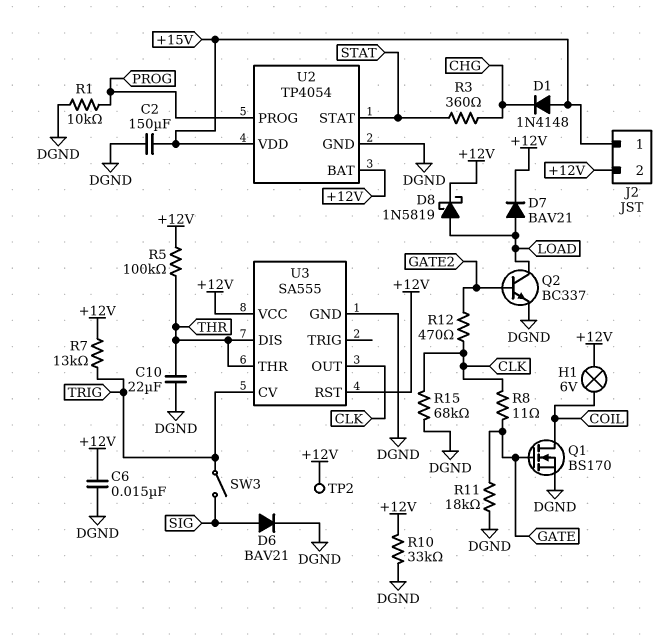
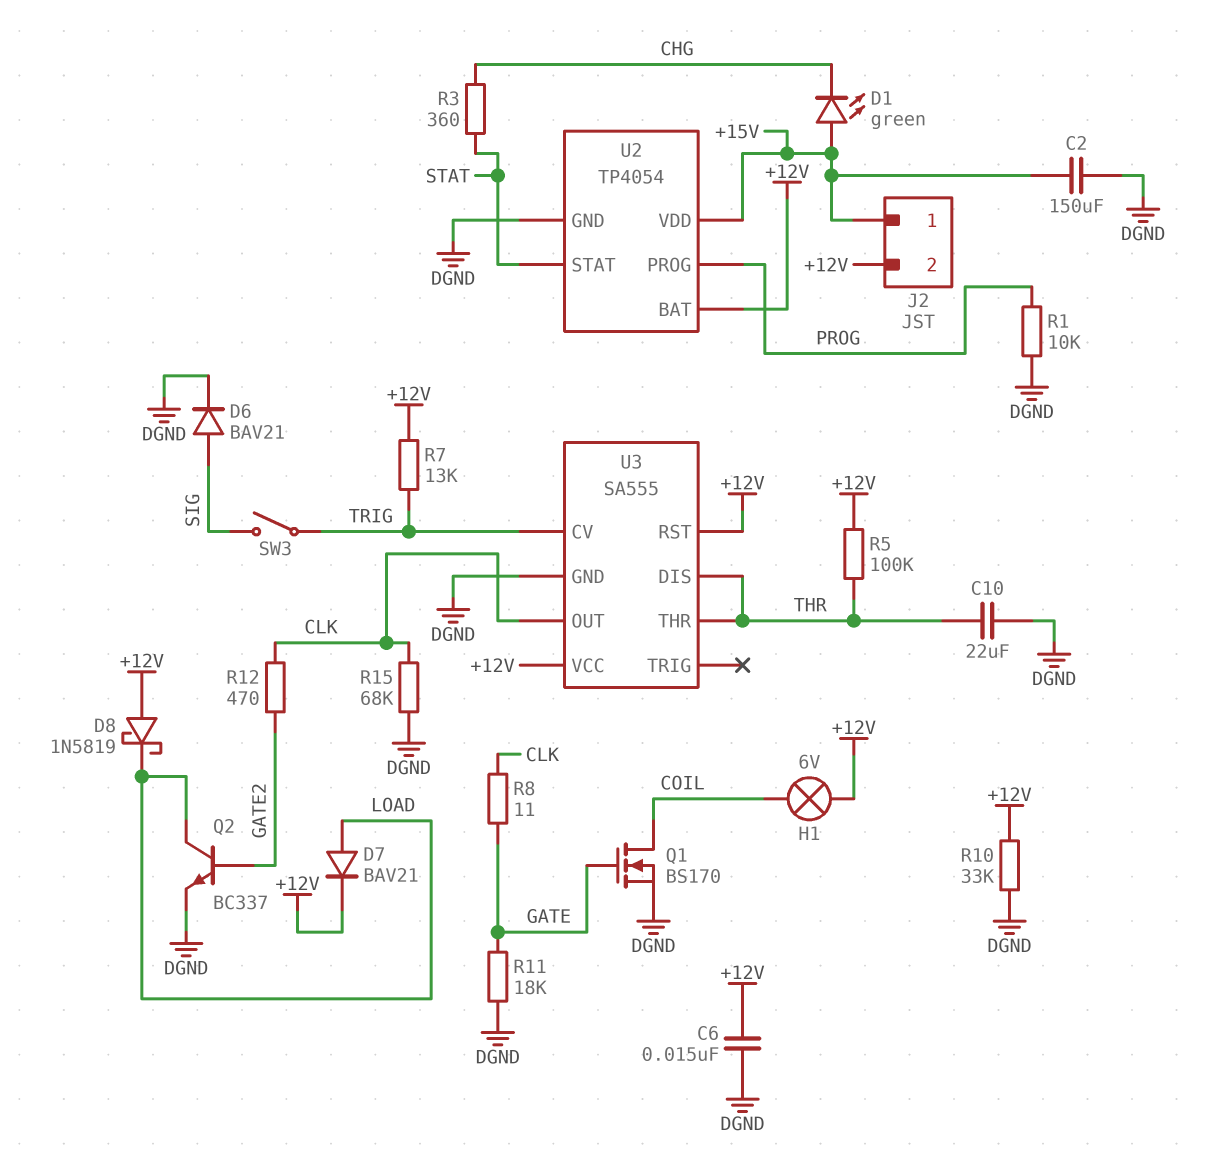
D1: diode 1N4148 (A +15V, K CHG) -> LED green (A +15V, K CHG)
D8: schottky 1N5819 (A LOAD, K +12V) -> schottky 1N5819 (A +12V, K LOAD)
TP2: test point (+12V) -> none

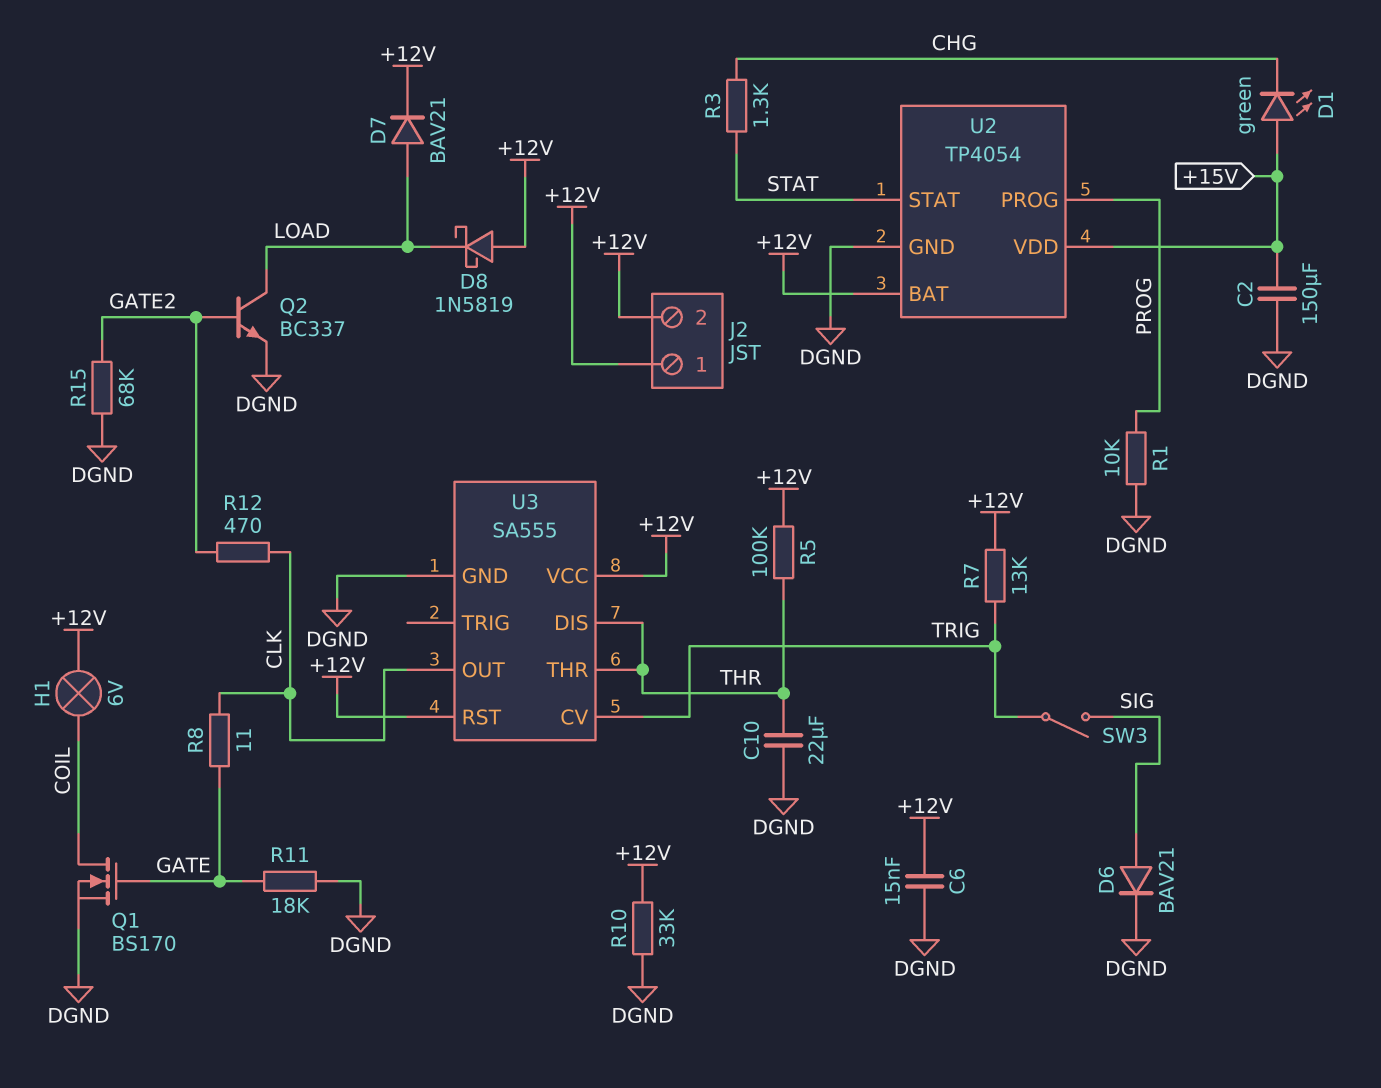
J2 pin 1: +15V -> +12V
R3: 360 (CHG, STAT) -> 1.3k (CHG, STAT)
R15: 68k (CLK, DGND) -> 68k (DGND, GATE2)

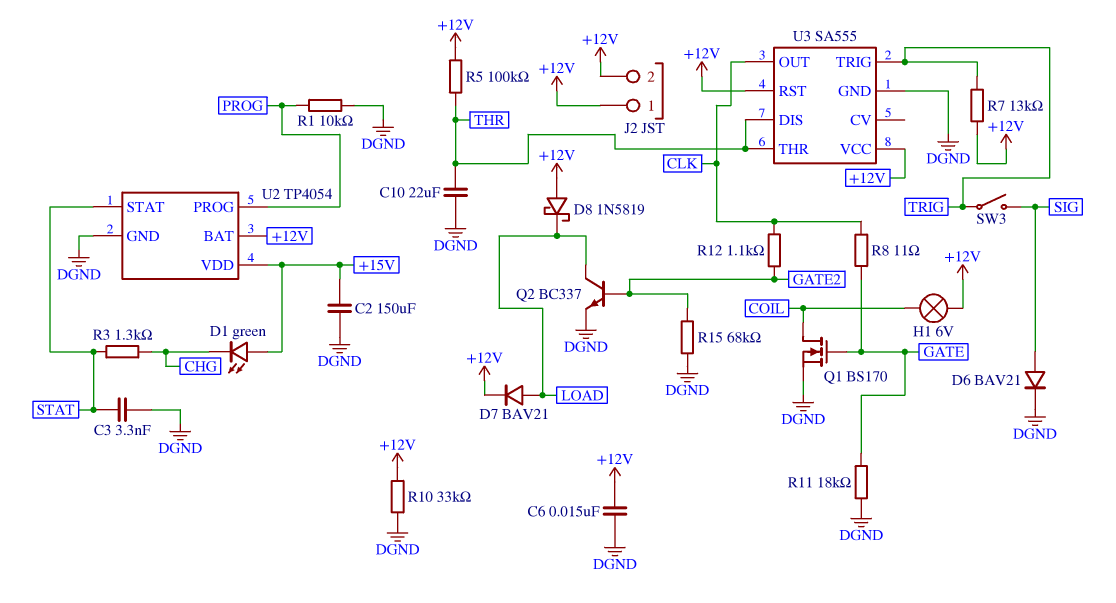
C3: none -> 3.3nF (DGND, STAT)
R12: 470 (CLK, GATE2) -> 1.1k (CLK, GATE2)
U3 pin CV: TRIG -> none
U3 pin TRIG: none -> TRIG

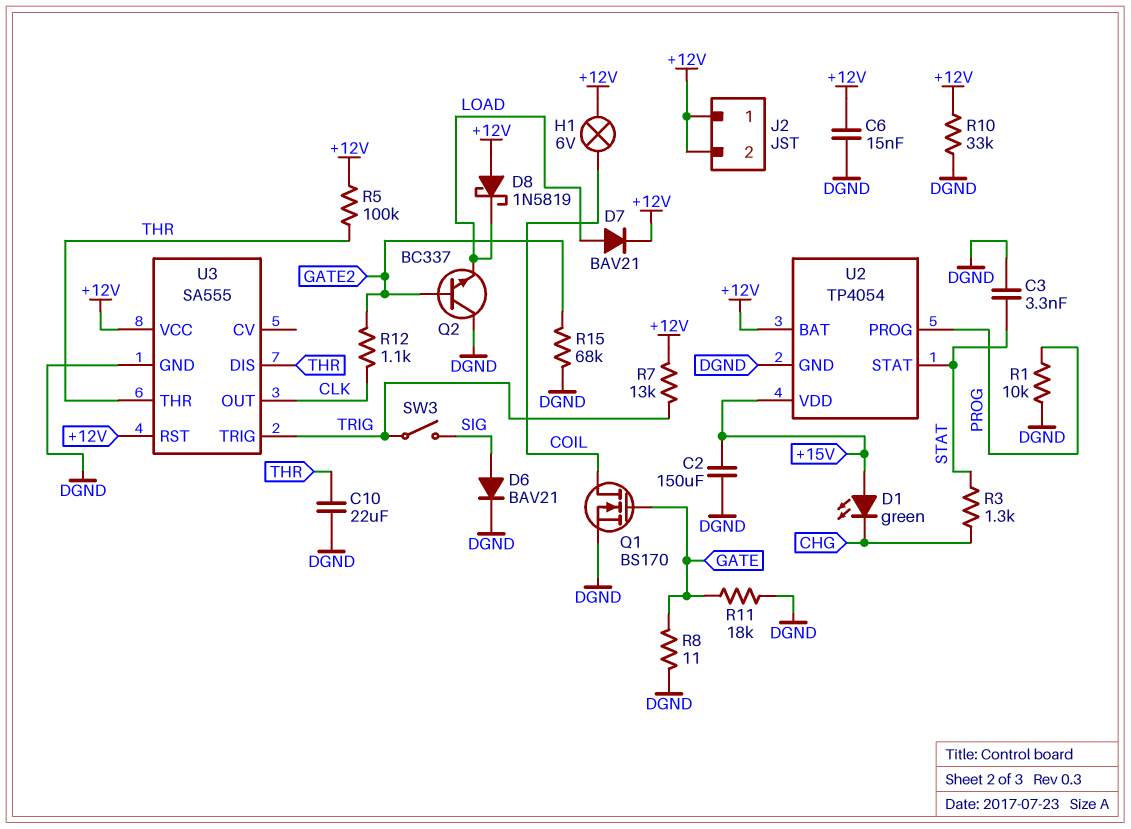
Q2: NPN BC337 (B GATE2, C LOAD, E DGND) -> NPN BC337 (B GATE2, C DGND, E LOAD)
R8: 11 (CLK, GATE) -> 11 (DGND, GATE)

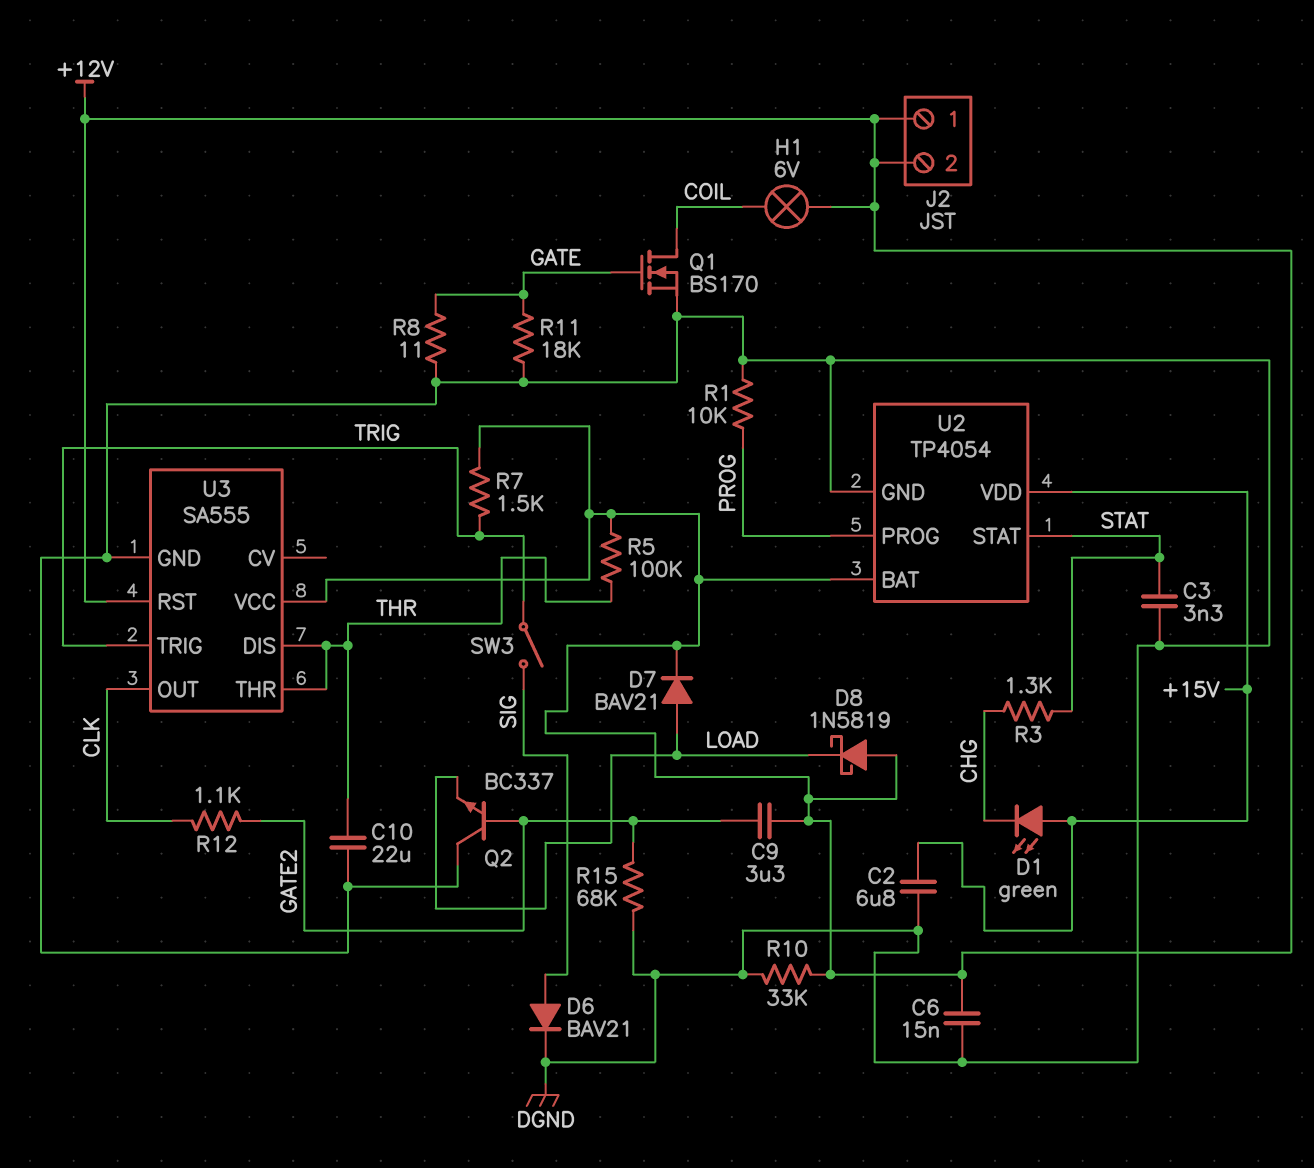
C2: 150uF (+15V, DGND) -> 6.8uF (+15V, DGND)
C9: none -> 3.3uF (+12V, GATE2)
R7: 13k (+12V, TRIG) -> 1.5k (+12V, TRIG)

